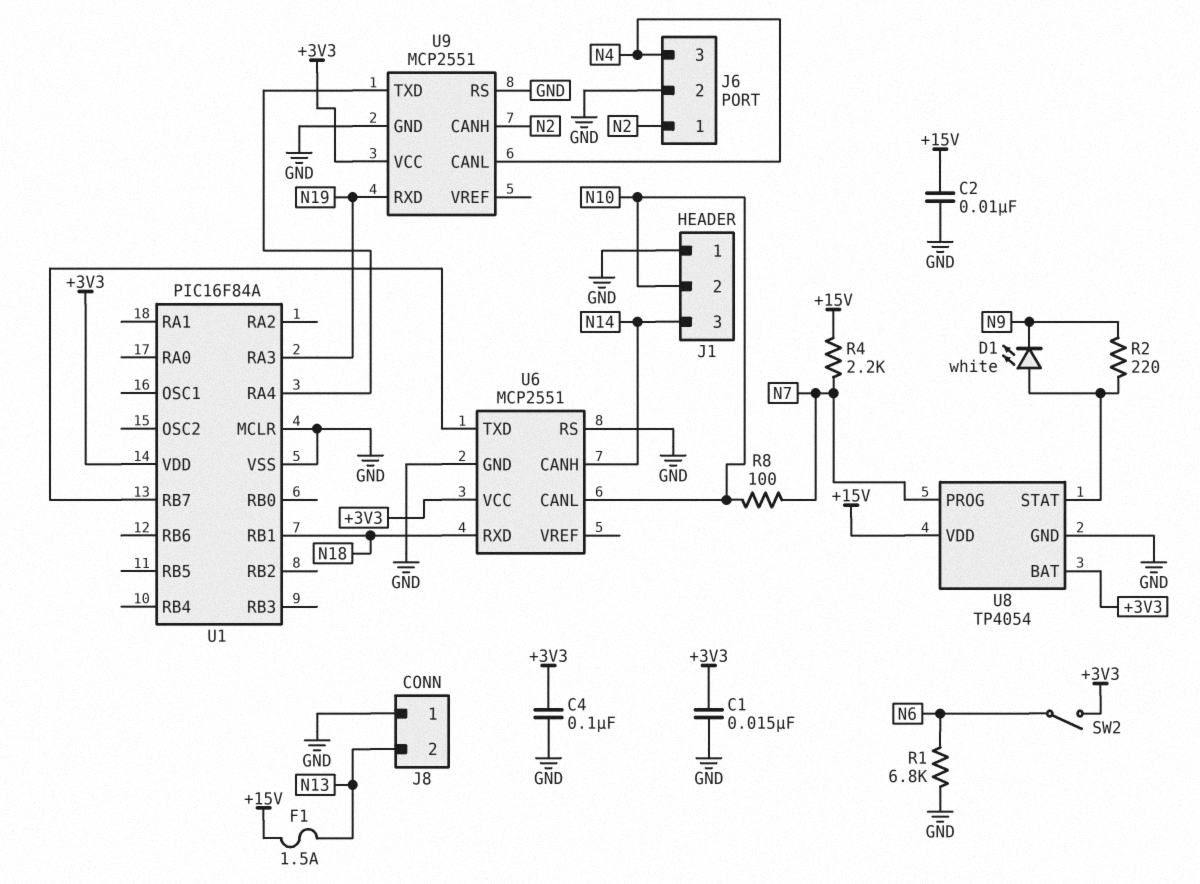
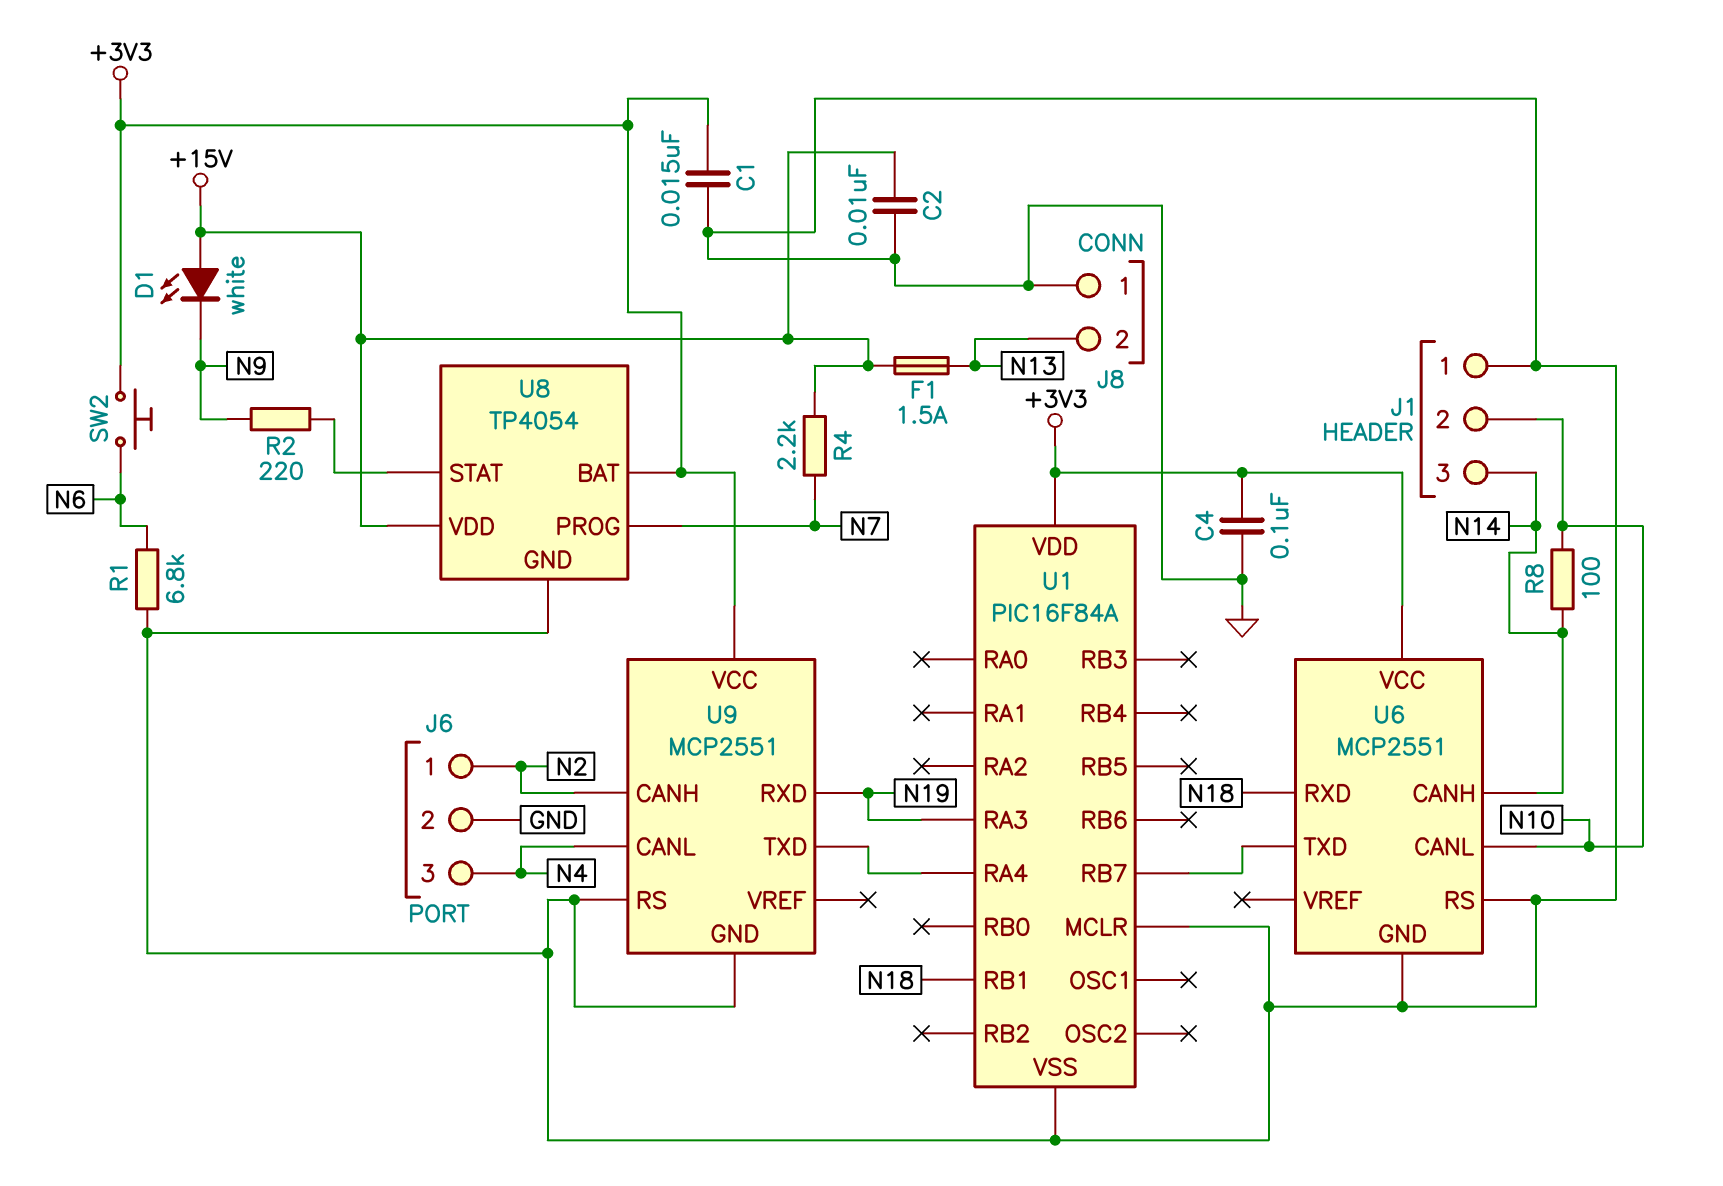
D1: LED white (A U8/STAT, K N9) -> LED white (A +15V, K N9)
R8: 100 (N7, N10) -> 100 (N10, N14)
SW2: switch (+3V3, N6) -> button (+3V3, N6)

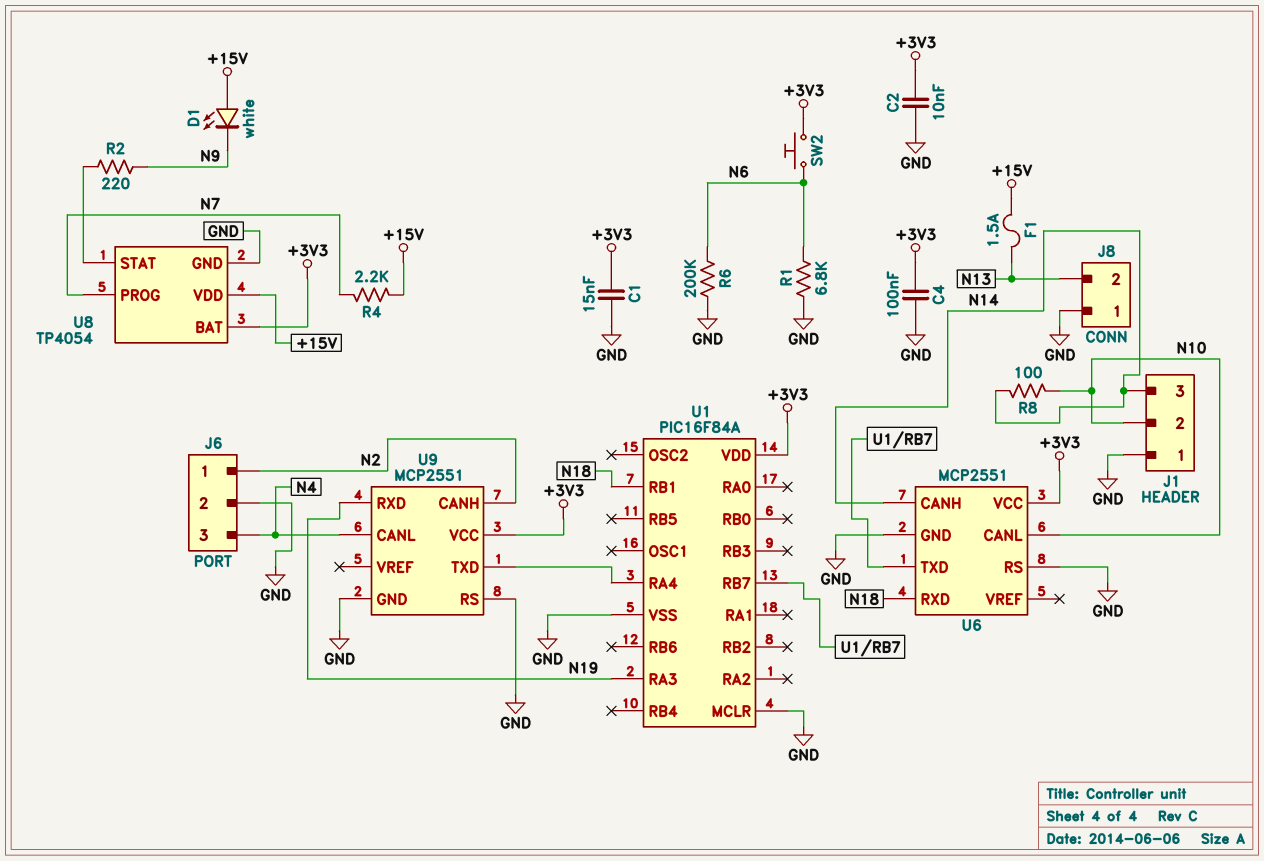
C2: 10nF (+15V, GND) -> 10nF (+3V3, GND)
R6: none -> 200k (GND, N6)

